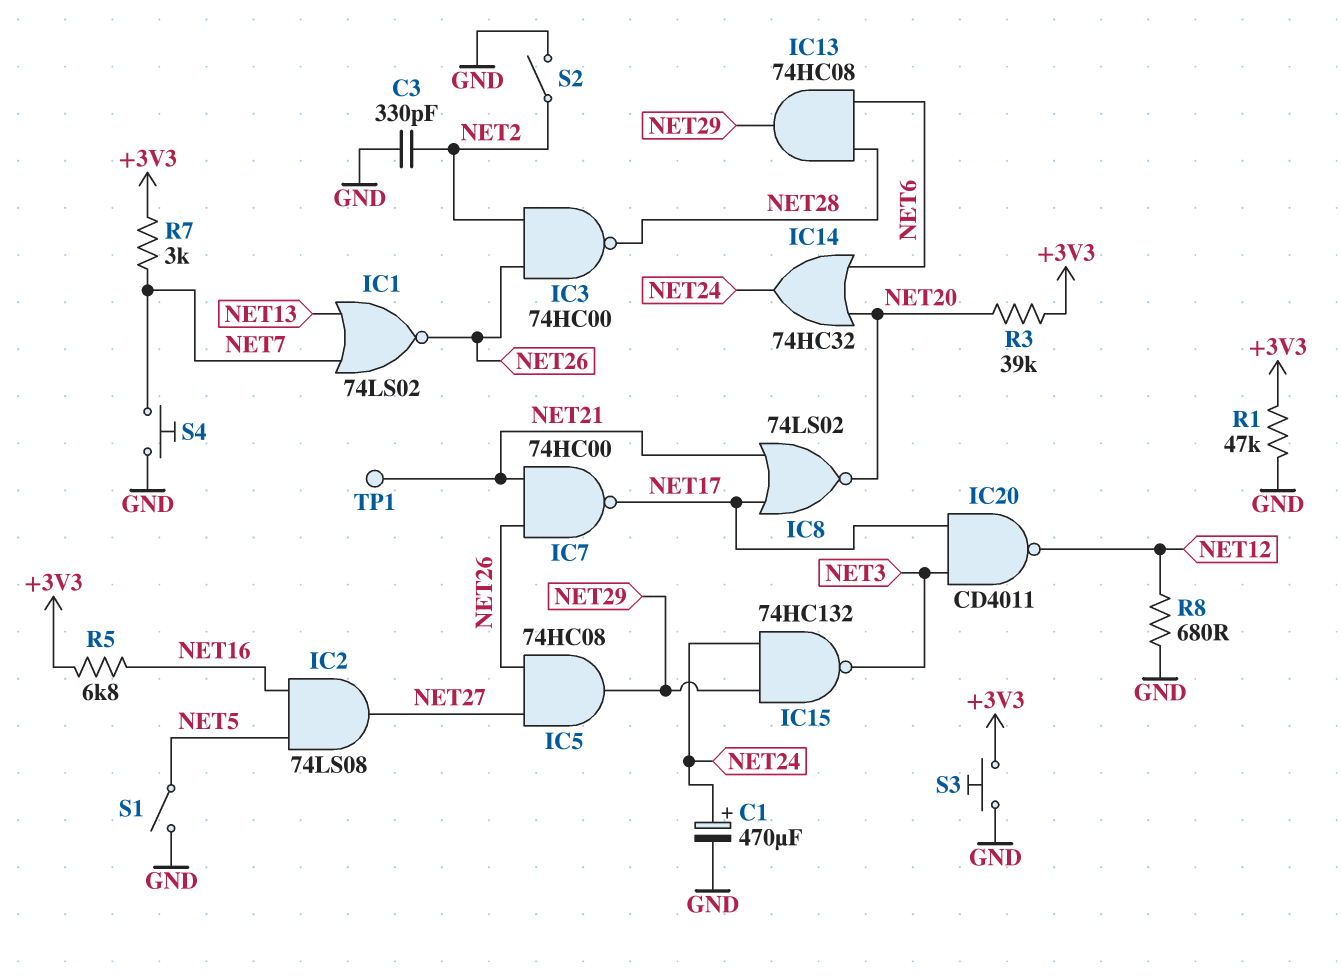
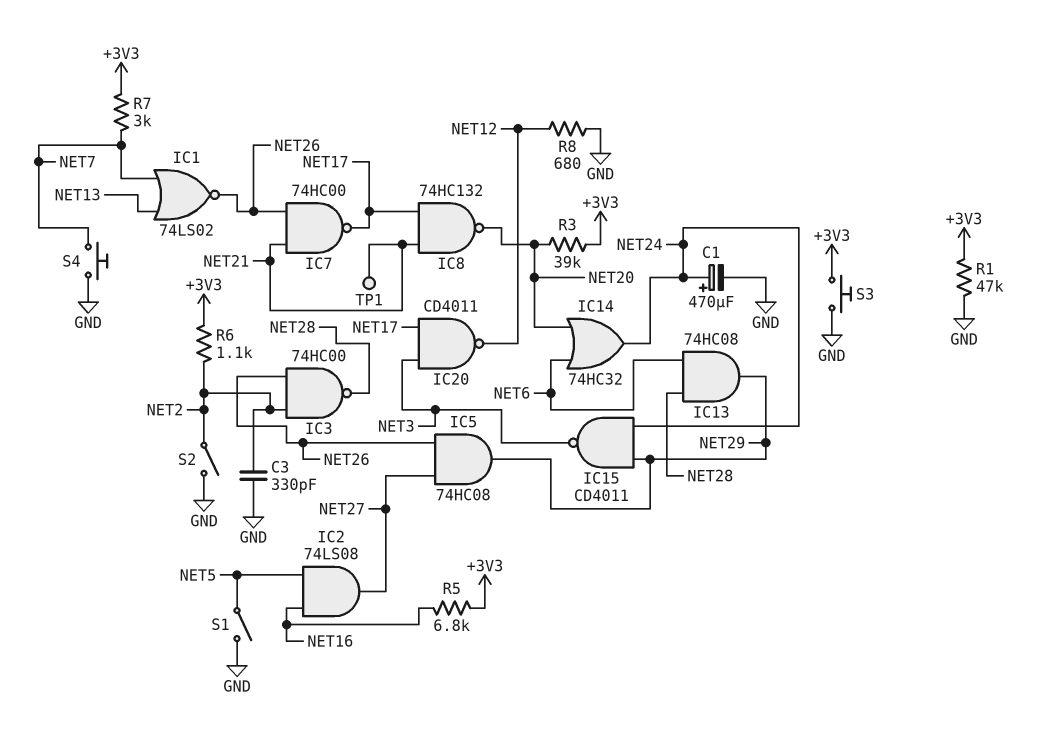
IC8: NOR 74LS02 (in NET17, in NET21, out NET20) -> NAND 74HC132 (in NET17, in NET21, out NET20)
IC15: NAND 74HC132 (in NET24, in NET29, out NET3) -> NAND CD4011 (in NET24, in NET29, out NET3)
R6: none -> 1.1k (+3V3, NET2)

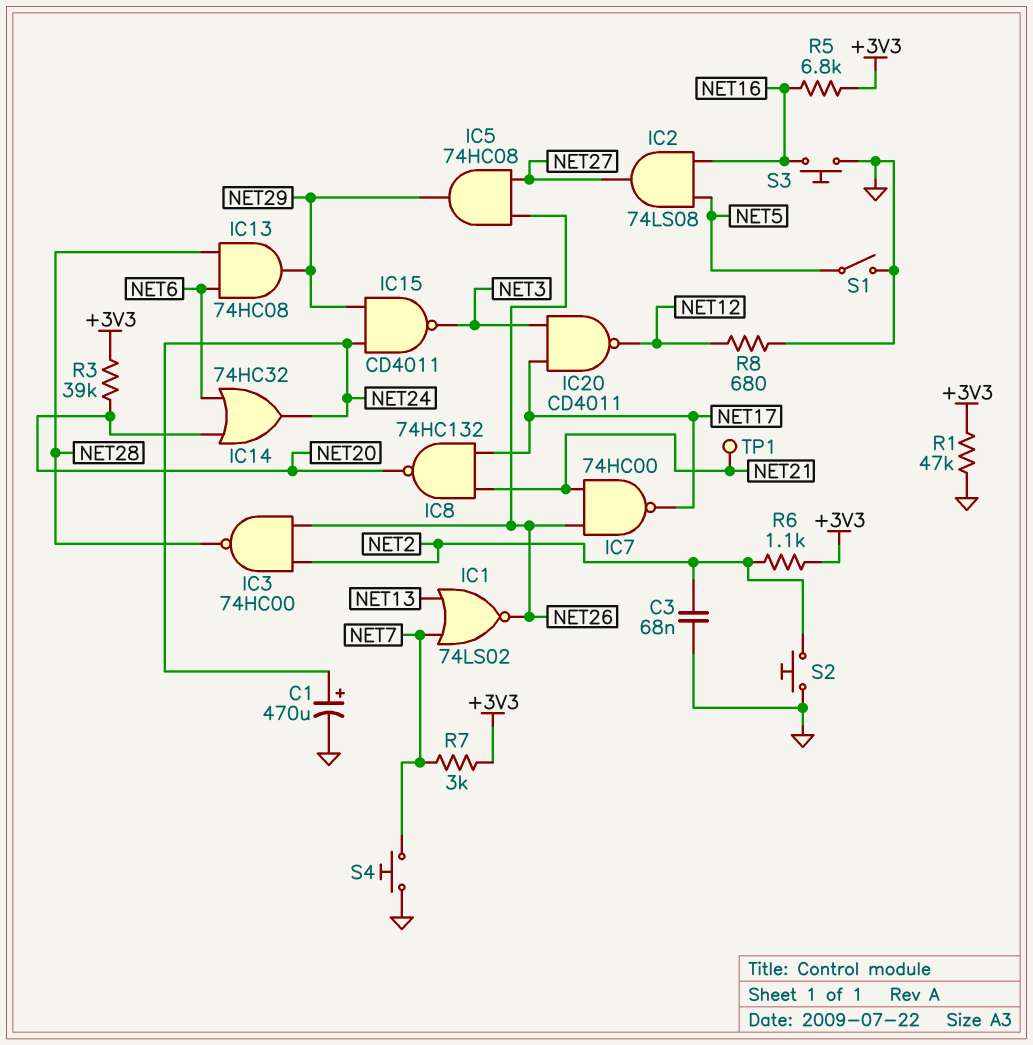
C3: 330pF (GND, NET2) -> 68nF (GND, NET2)
S2: switch (GND, NET2) -> button (GND, NET2)
S3: button (+3V3, GND) -> button (GND, NET16)

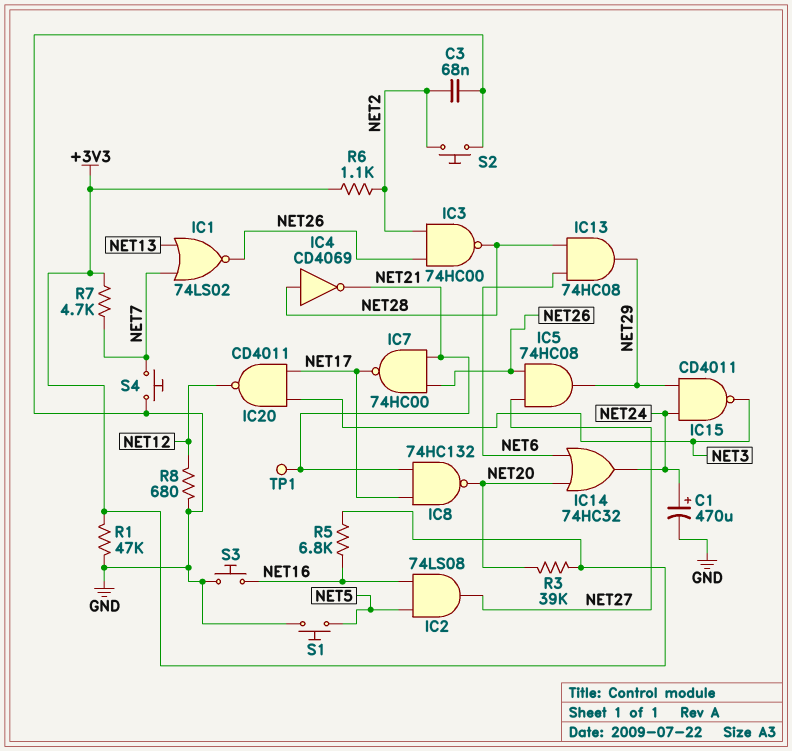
IC4: none -> NOT CD4069 (in NET28, out NET21)
R7: 3k (+3V3, NET7) -> 4.7k (+3V3, NET7)
S1: switch (GND, NET5) -> button (GND, NET5)

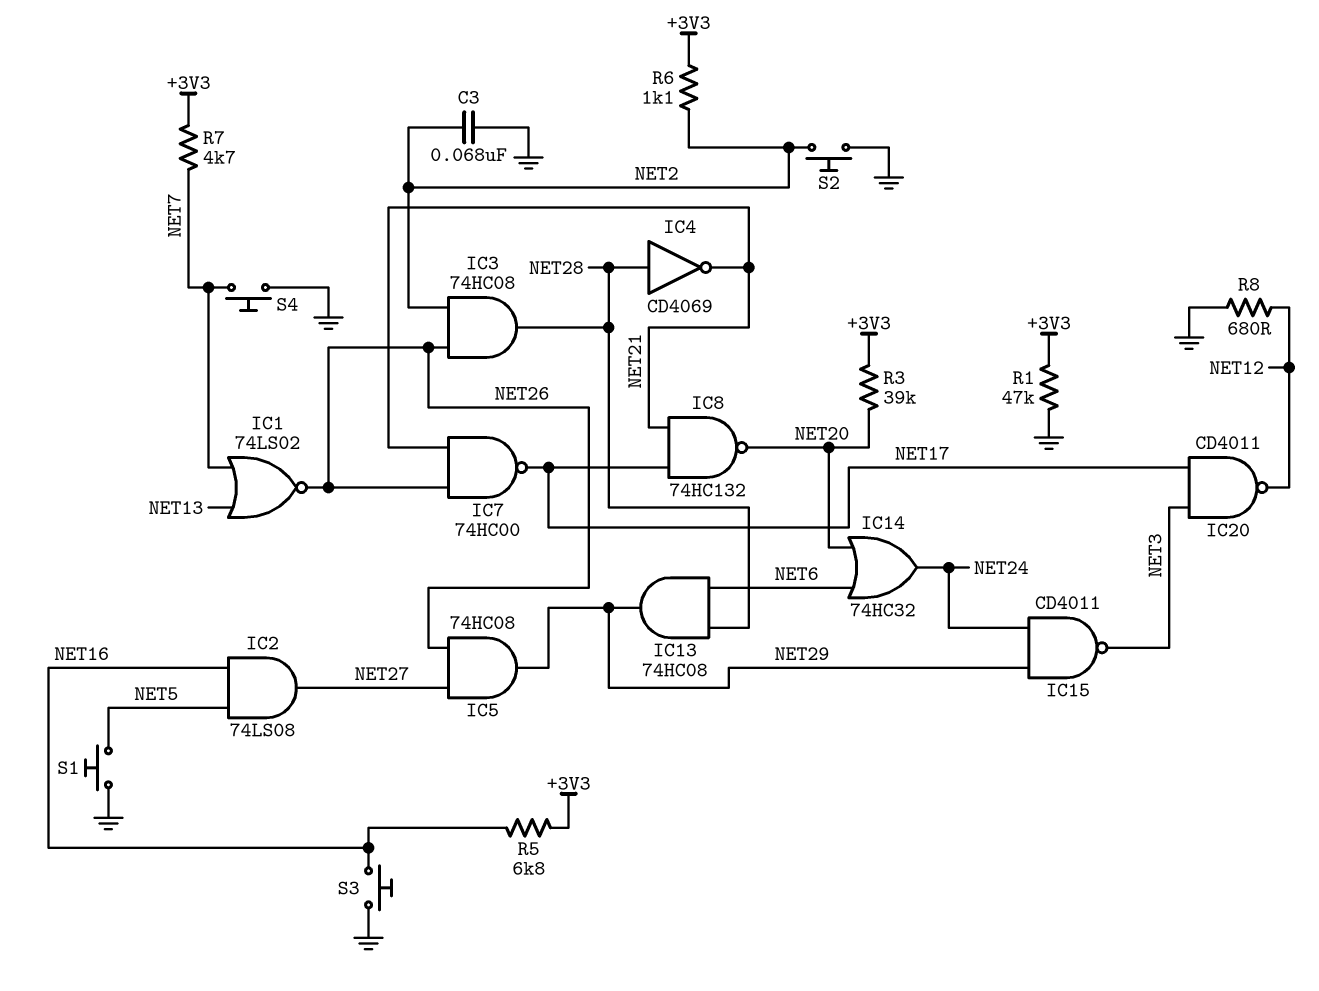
C1: 470uF (plus NET24, minus GND) -> none
IC3: NAND 74HC00 (in NET2, in NET26, out NET28) -> AND 74HC08 (in NET2, in NET26, out NET28)
TP1: test point (NET21) -> none

